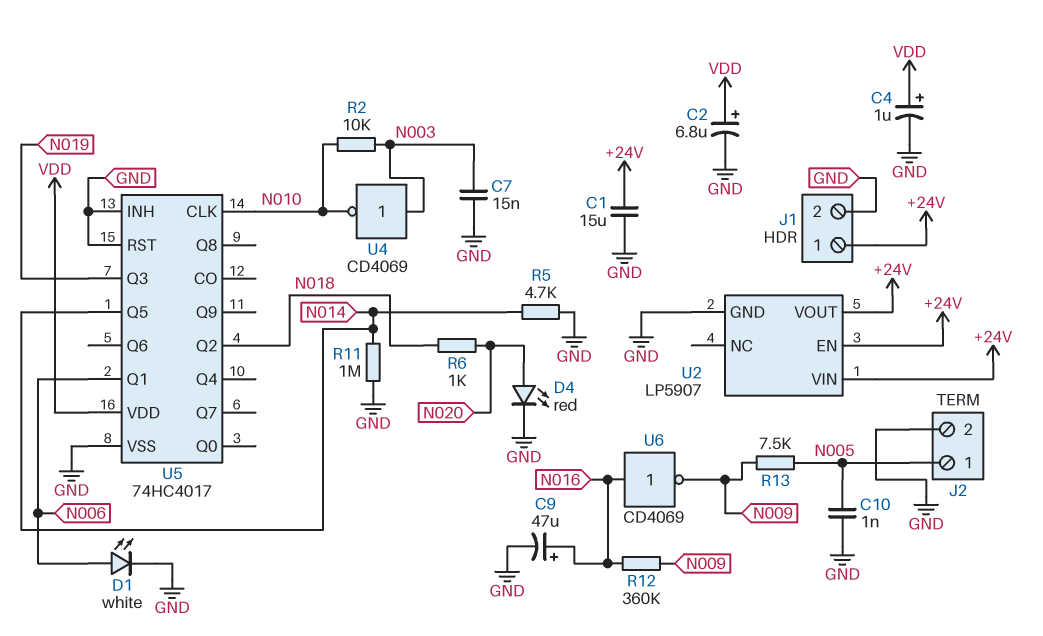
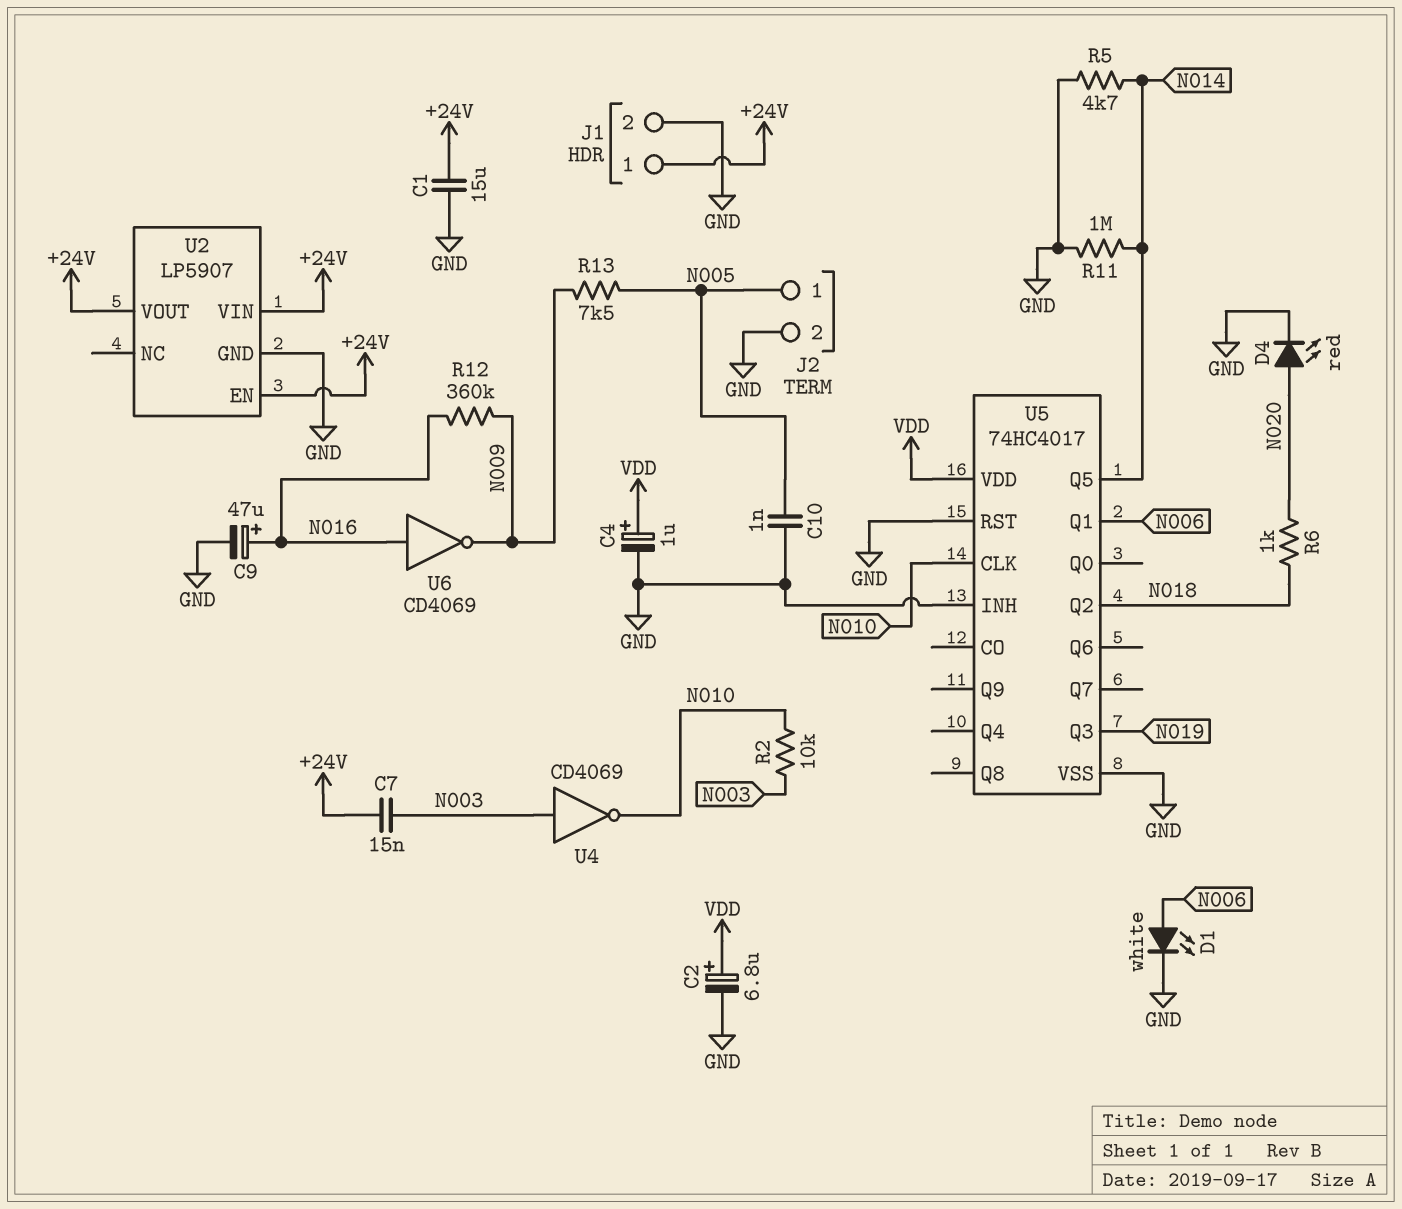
C7: 15nF (GND, N003) -> 15nF (+24V, N003)

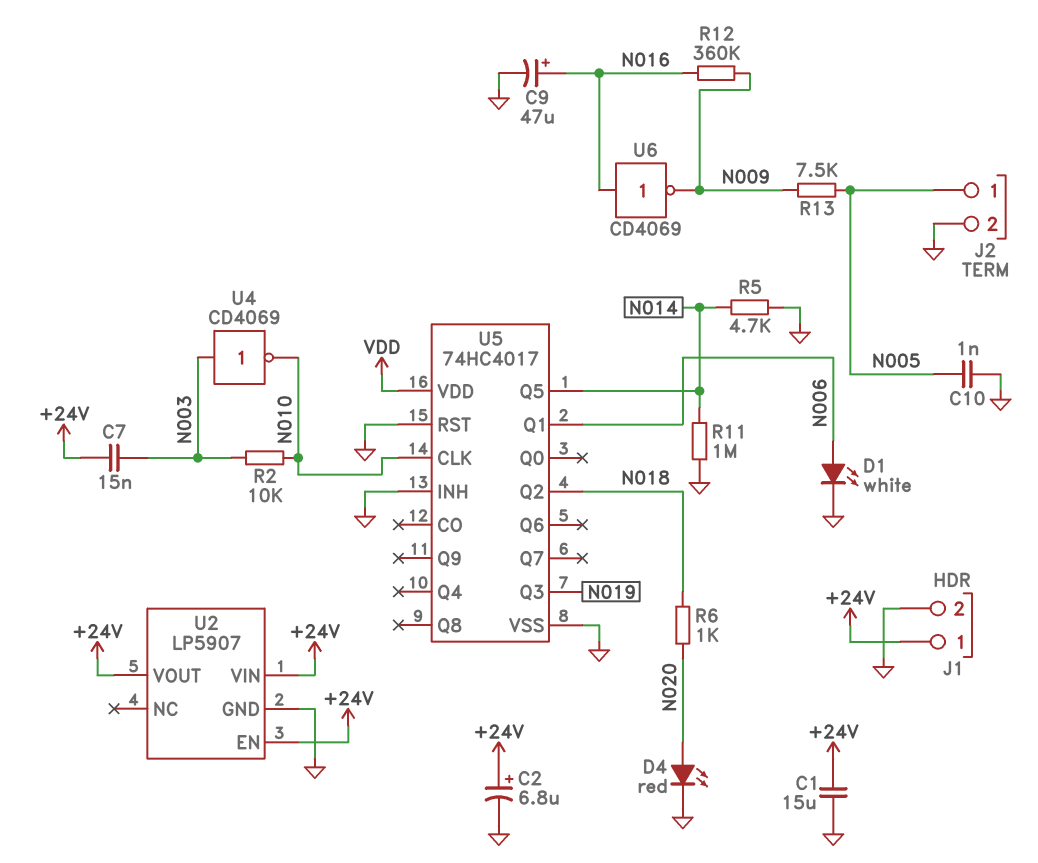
C2: 6.8uF (plus VDD, minus GND) -> 6.8uF (plus +24V, minus GND)
C4: 1uF (plus VDD, minus GND) -> none

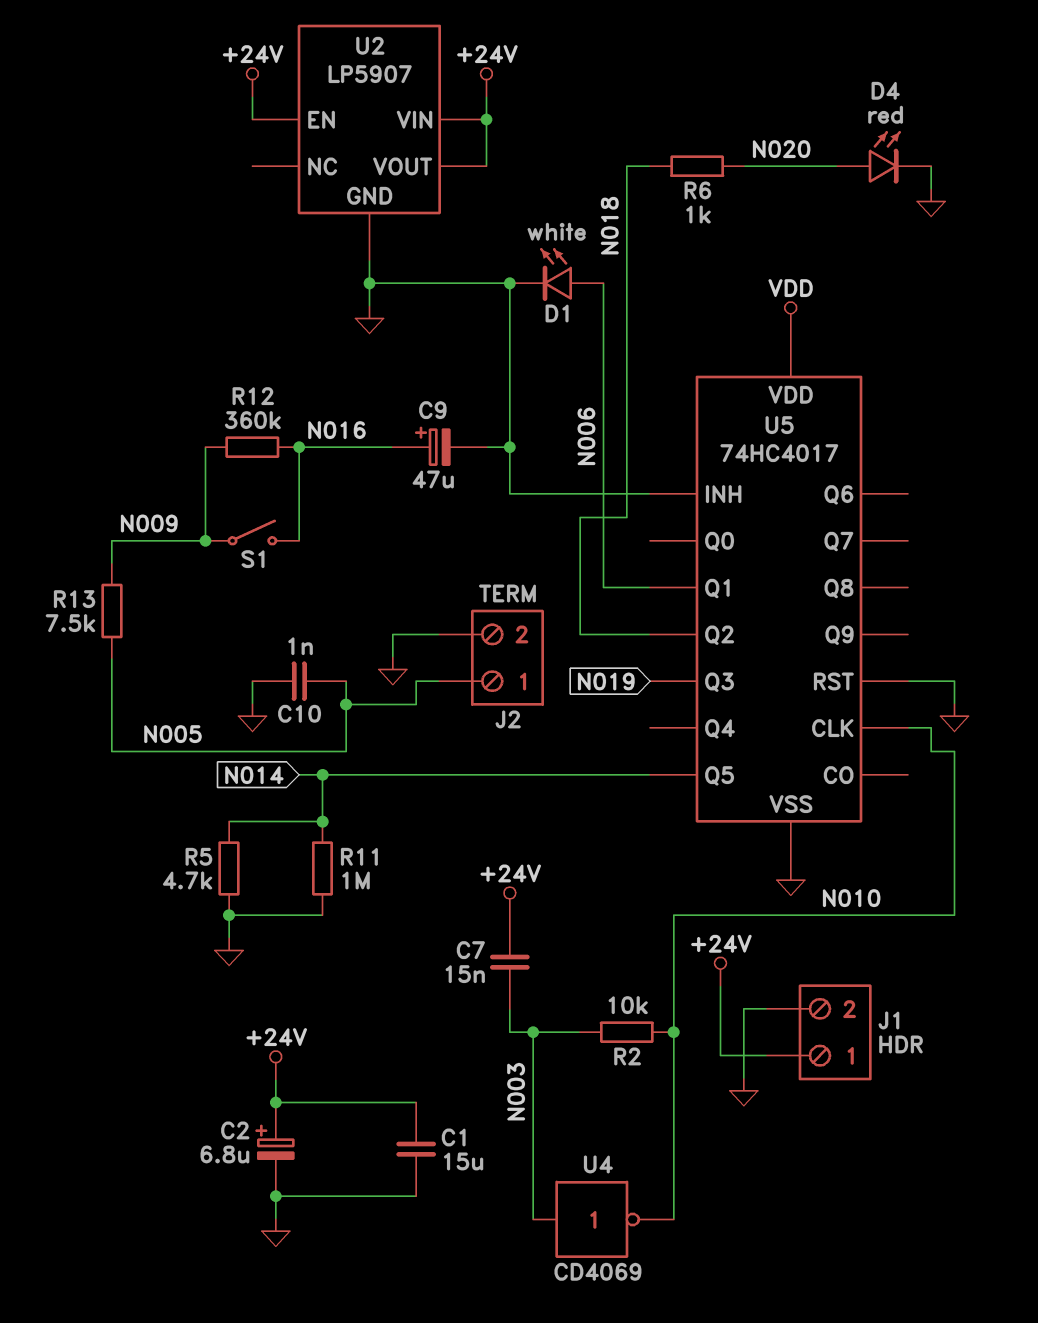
S1: none -> switch (N009, N016)
U6: NOT CD4069 (in N016, out N009) -> none

